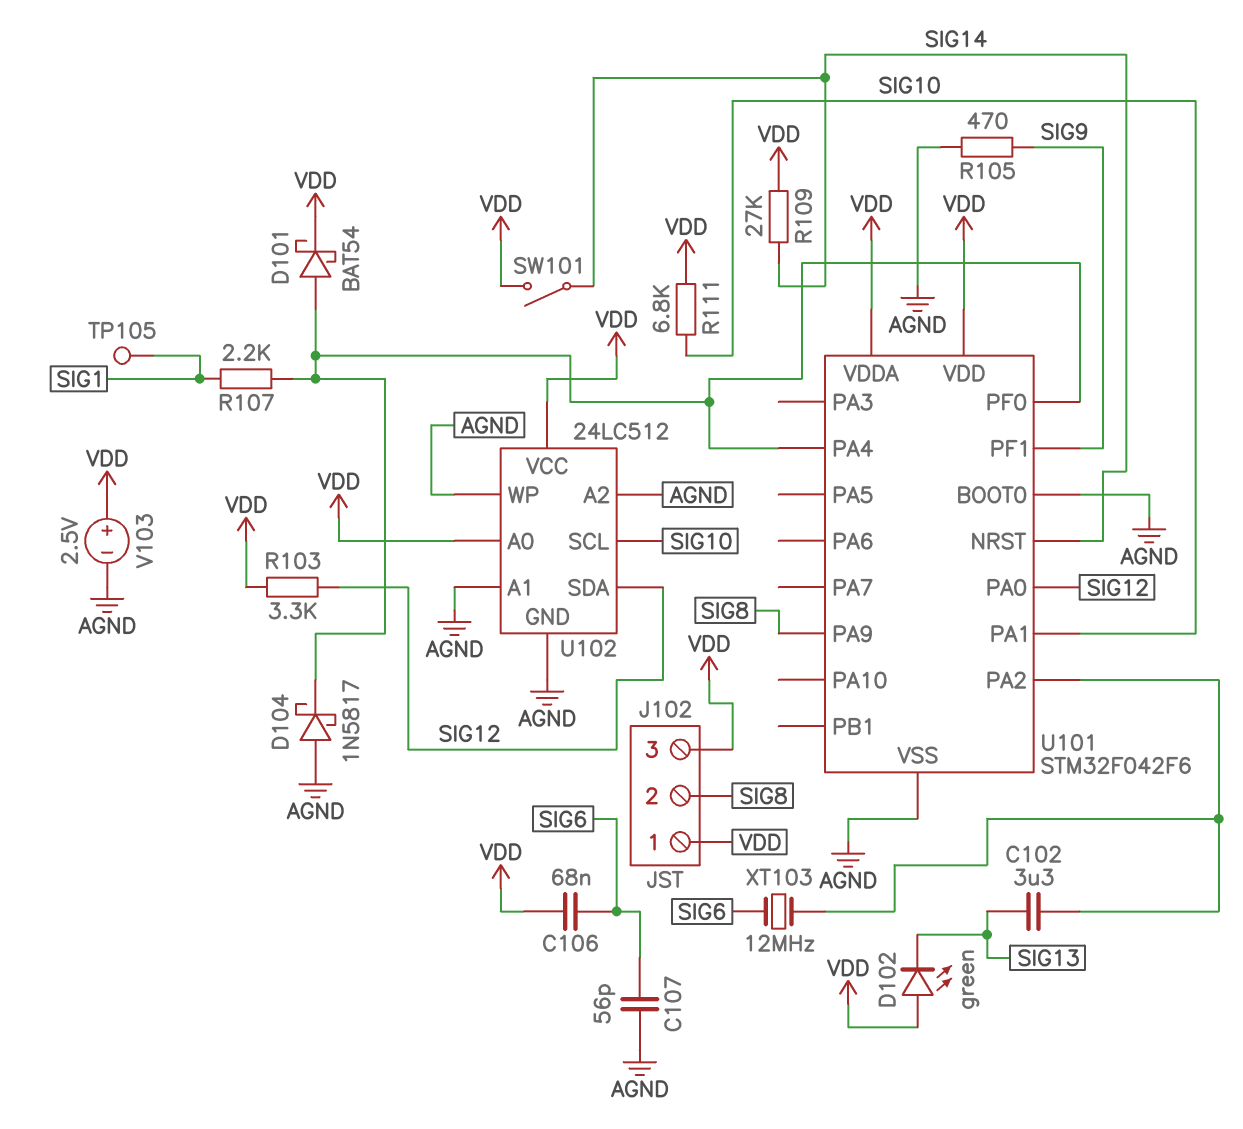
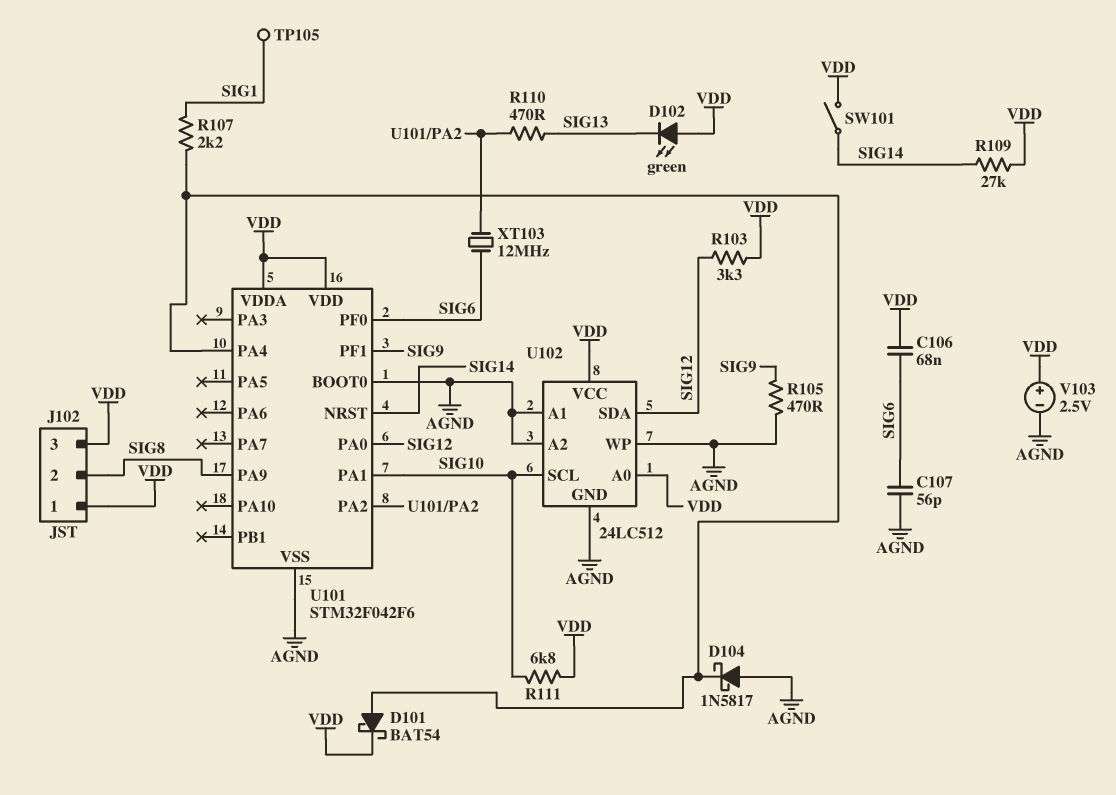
C102: 3.3uF (SIG13, U101/PA2) -> none
R110: none -> 470 (SIG13, U101/PA2)
U101 pin PF0: U101/PA4 -> SIG6

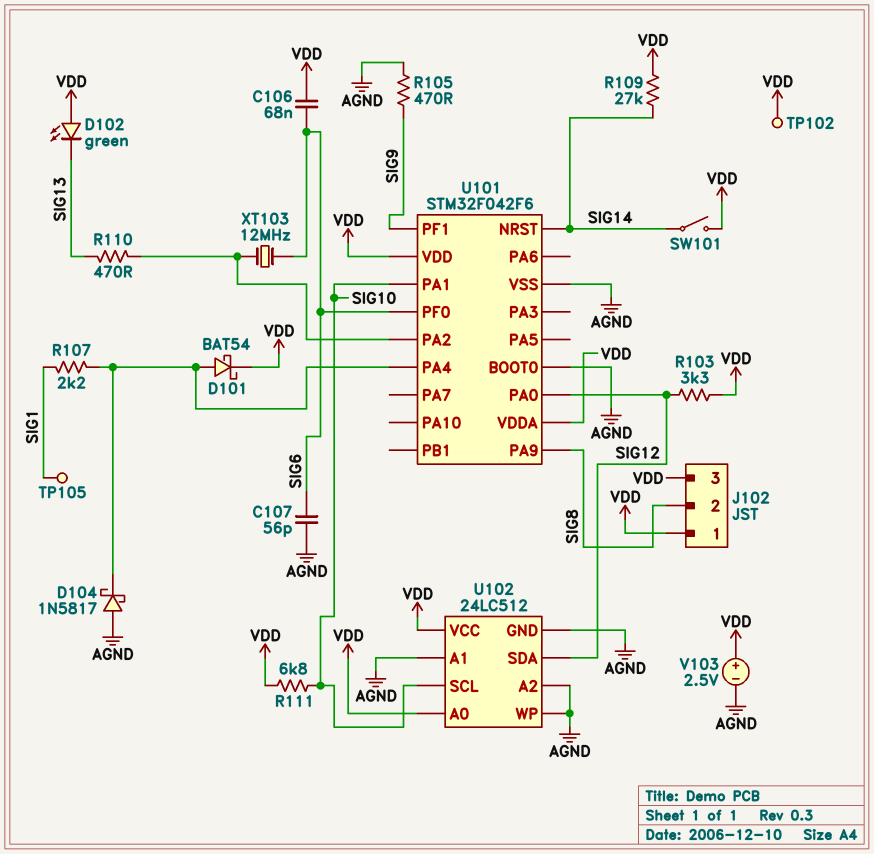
TP102: none -> test point (VDD)

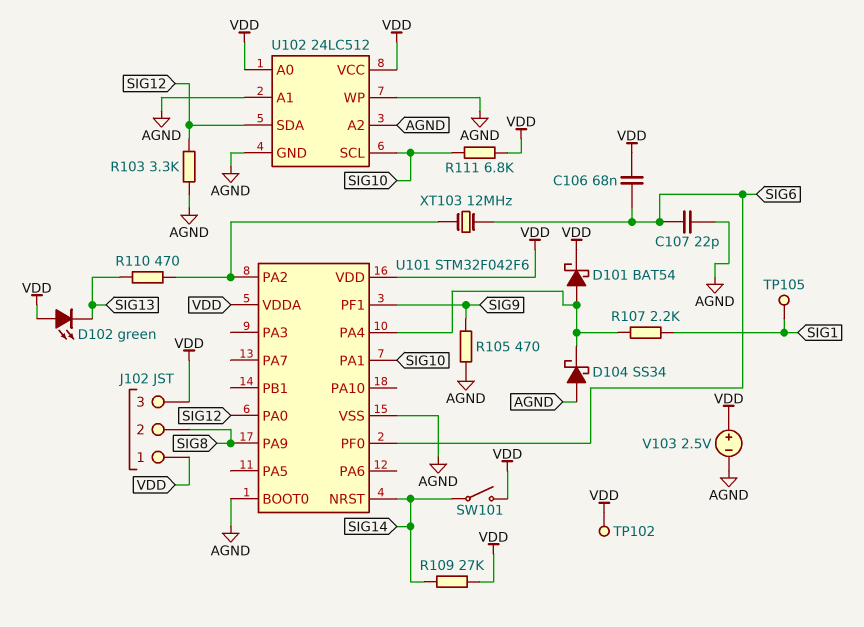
C107: 56pF (AGND, SIG6) -> 22pF (AGND, SIG6)
D104: schottky 1N5817 (A AGND, K U101/PA4) -> schottky SS34 (A AGND, K U101/PA4)
R103: 3.3k (SIG12, VDD) -> 3.3k (AGND, SIG12)

